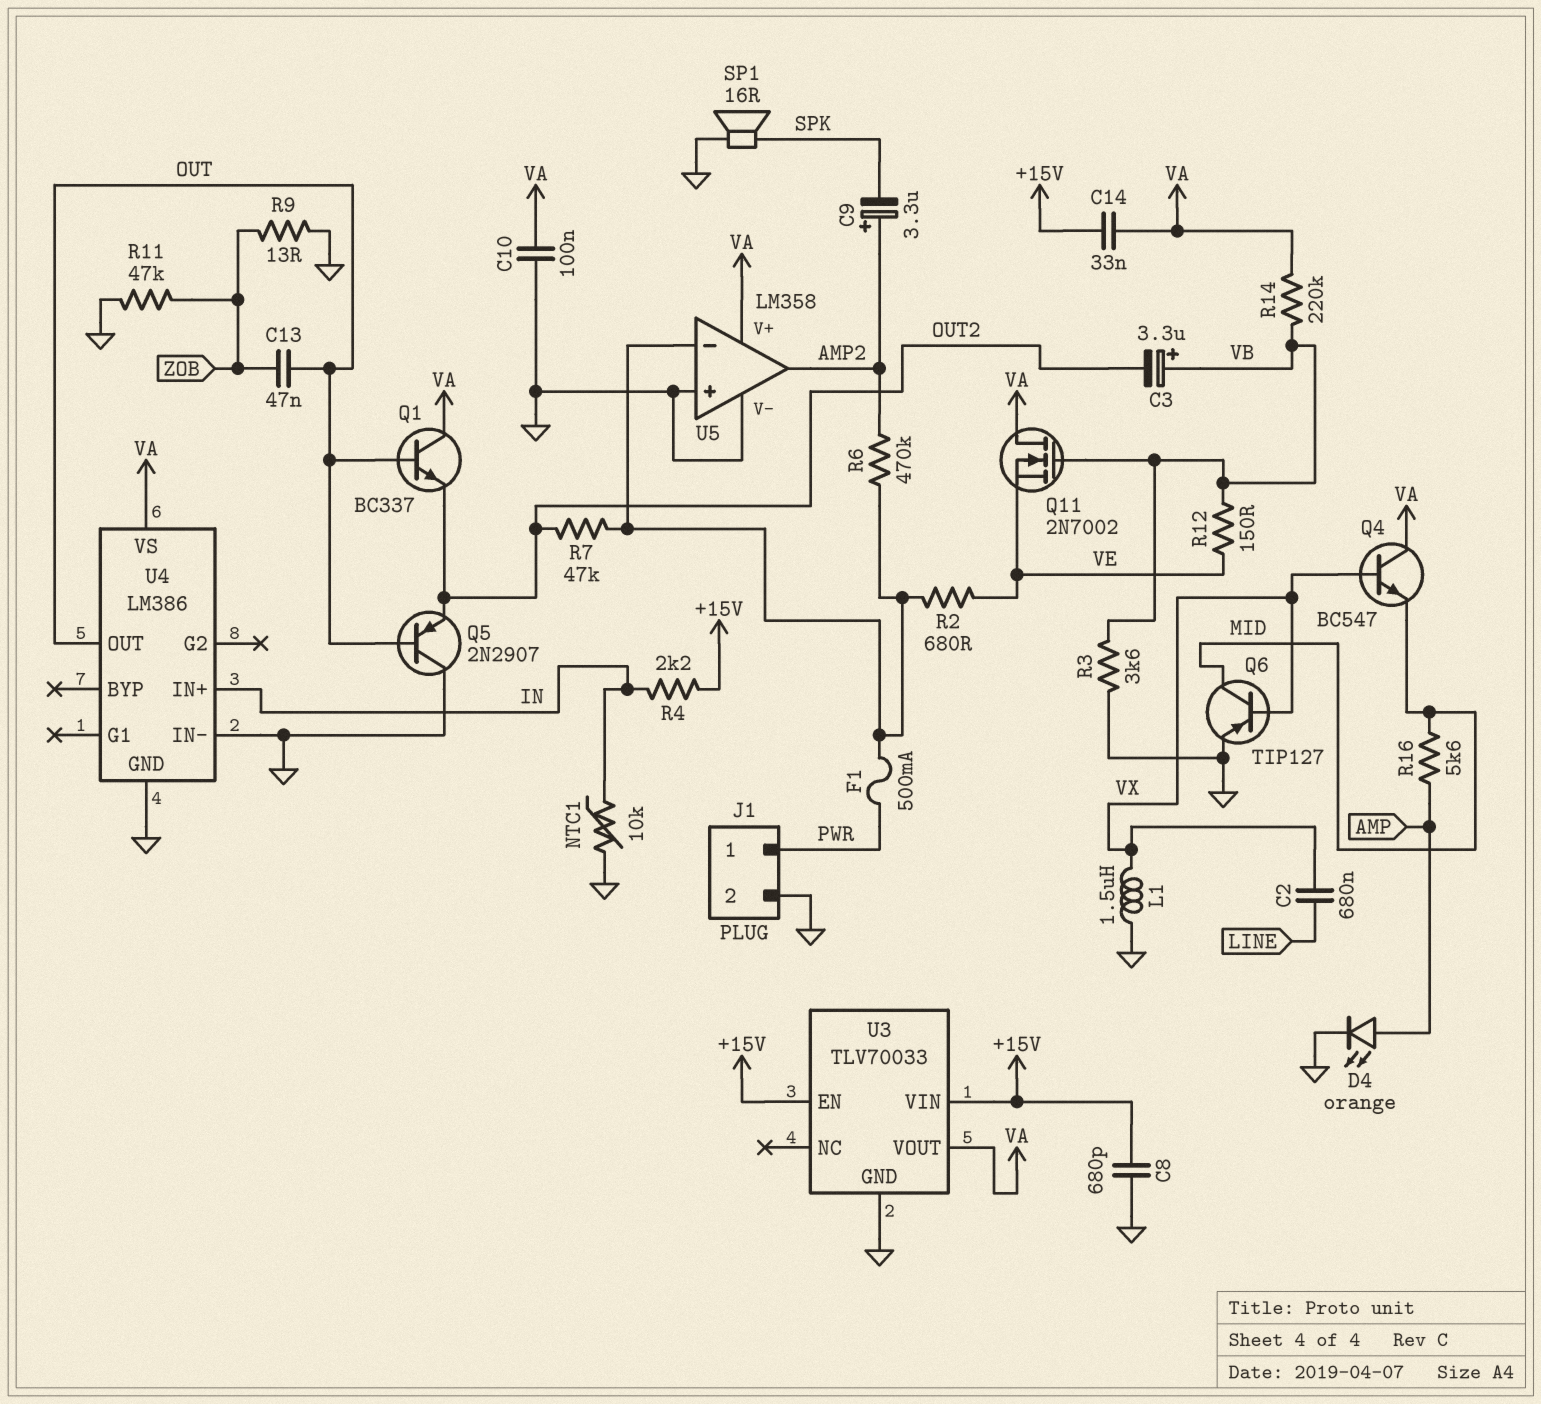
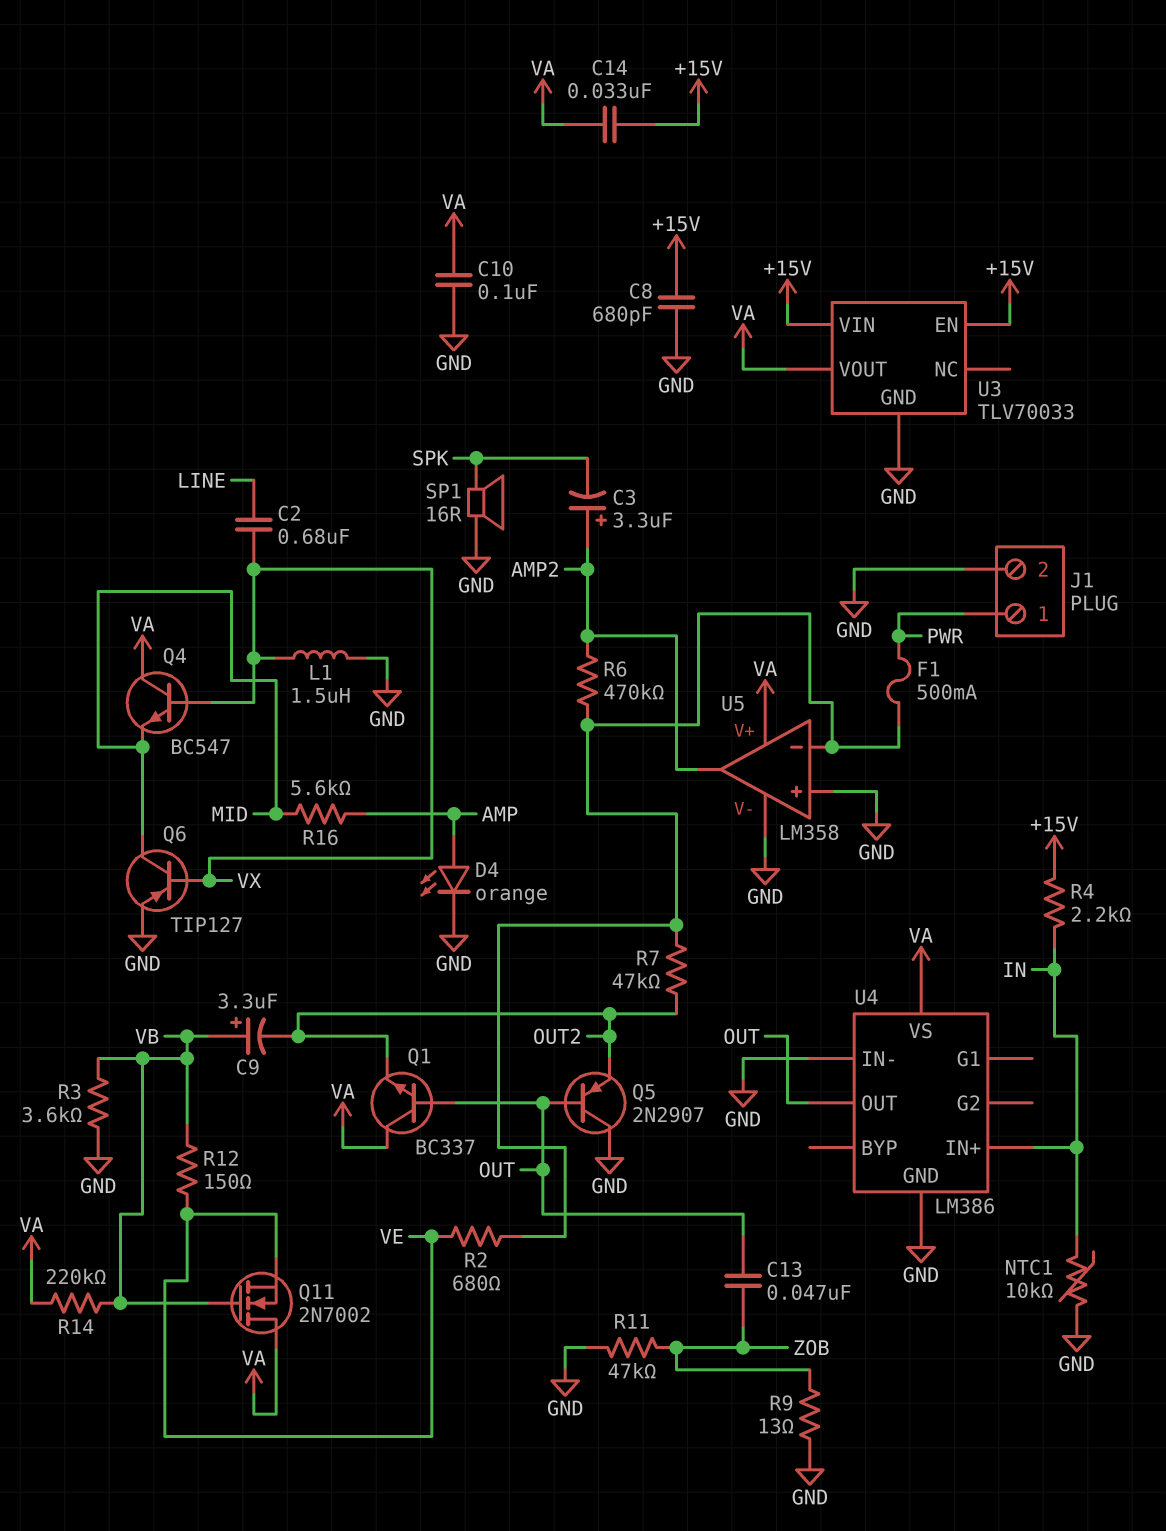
C3: 3.3uF (plus VB, minus OUT2) -> 3.3uF (plus AMP2, minus SPK)
C9: 3.3uF (plus AMP2, minus SPK) -> 3.3uF (plus VB, minus OUT2)

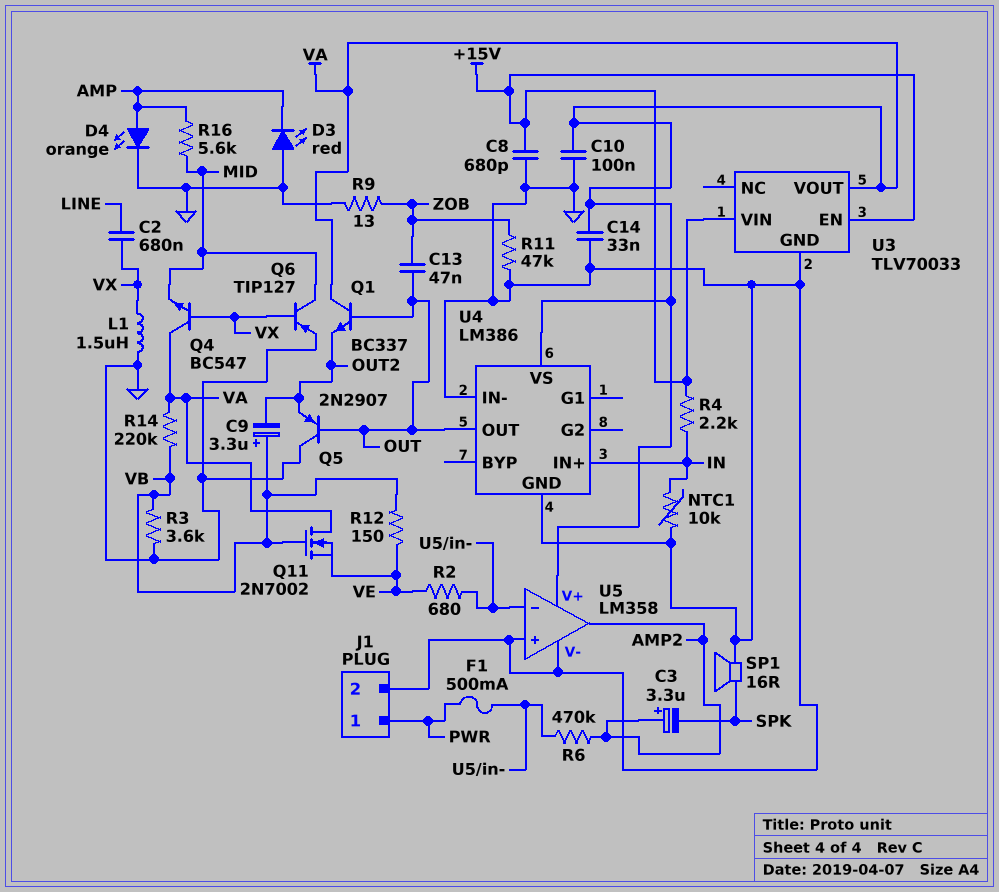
C14: 33nF (+15V, VA) -> 33nF (GND, VA)
D3: none -> LED red (A GND, K AMP)
R7: 47k (OUT2, U5/in-) -> none

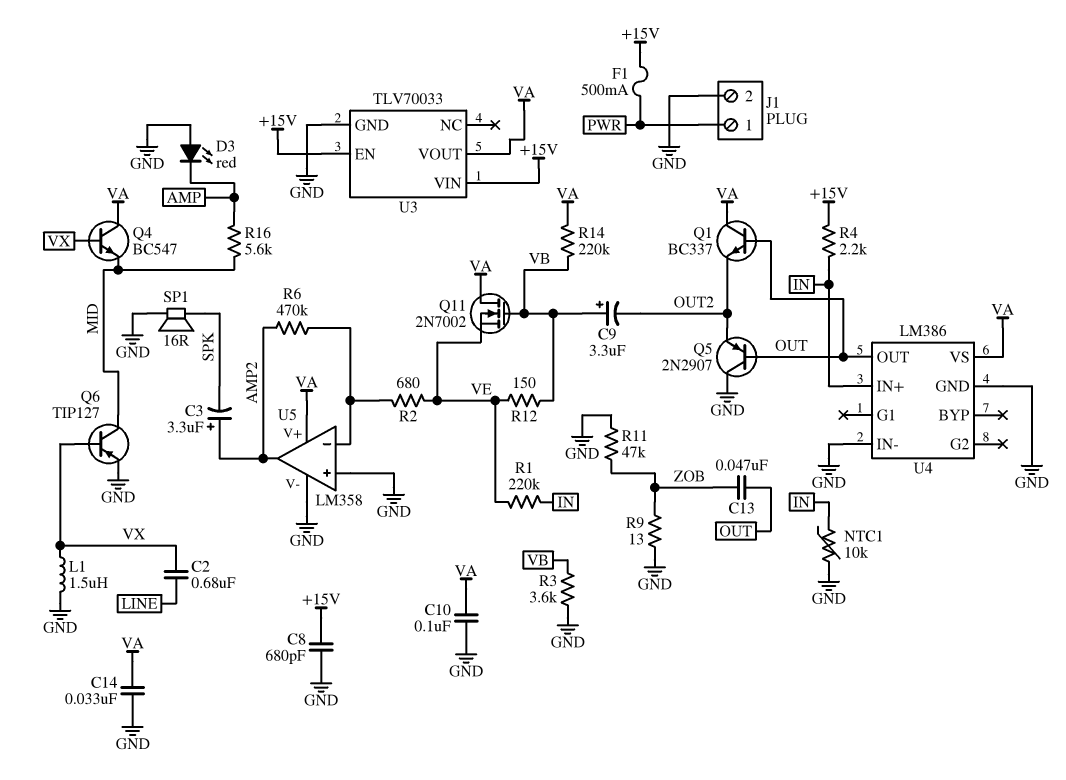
D4: LED orange (A AMP, K GND) -> none
F1: 500mA (PWR, U5/in-) -> 500mA (+15V, PWR)
R1: none -> 220k (IN, VE)

